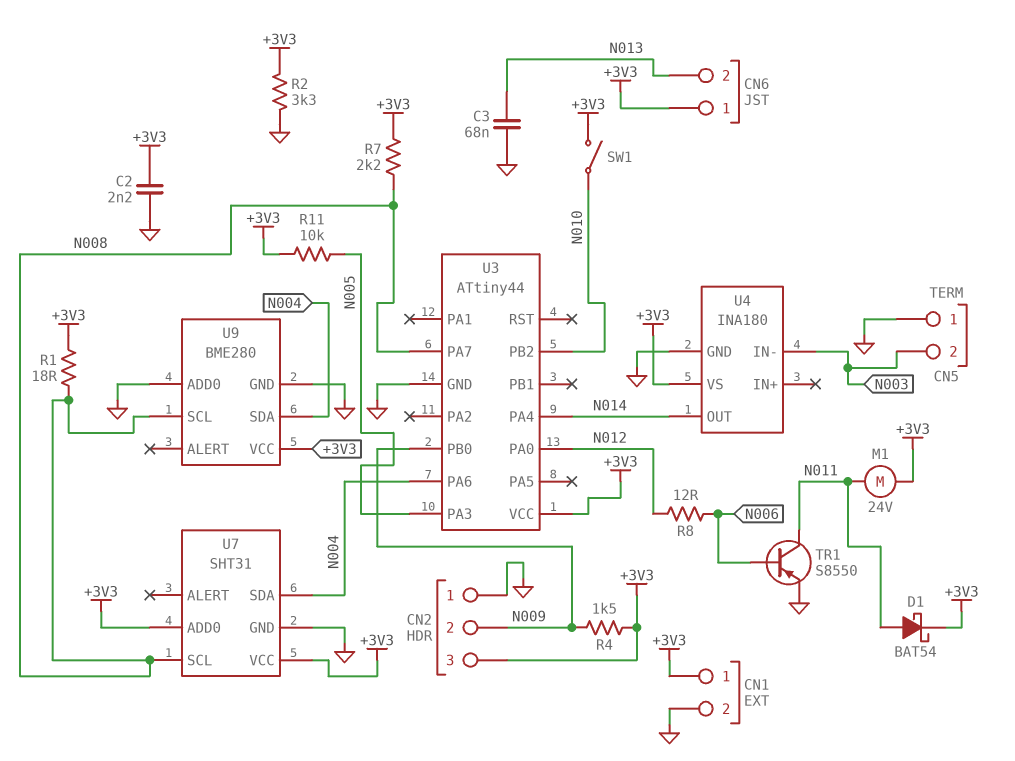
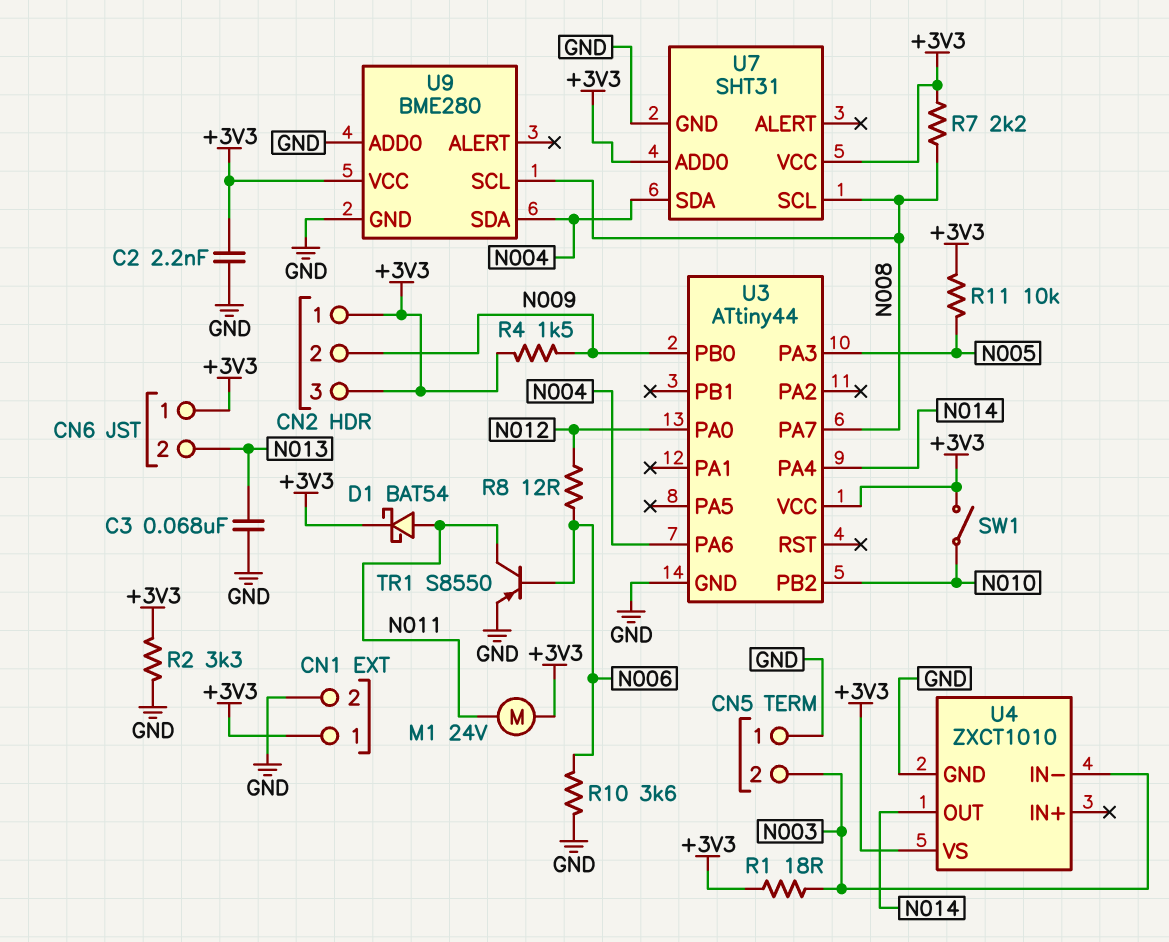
CN2 pin 1: GND -> +3V3
R1: 18 (+3V3, N008) -> 18 (+3V3, N003)
R10: none -> 3.6k (GND, N006)
U4: INA180 -> ZXCT1010

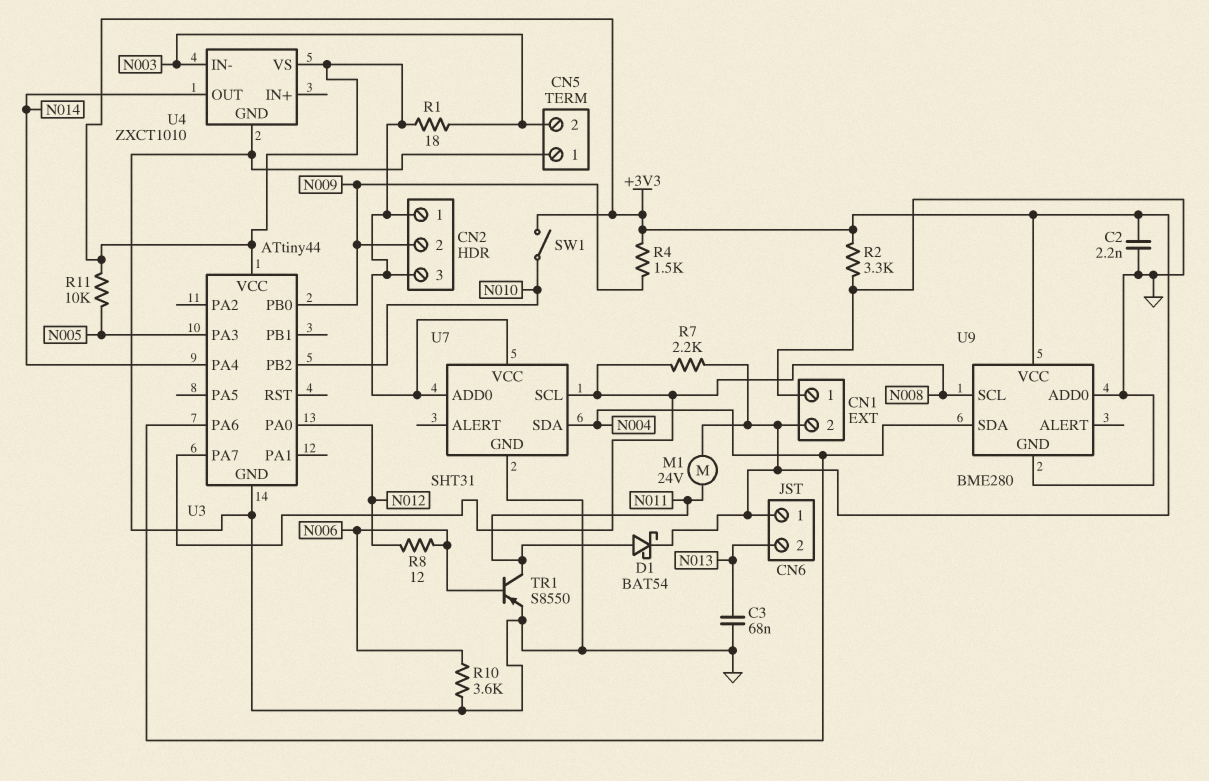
CN1 pin 1: +3V3 -> GND
CN1 pin 2: GND -> +3V3

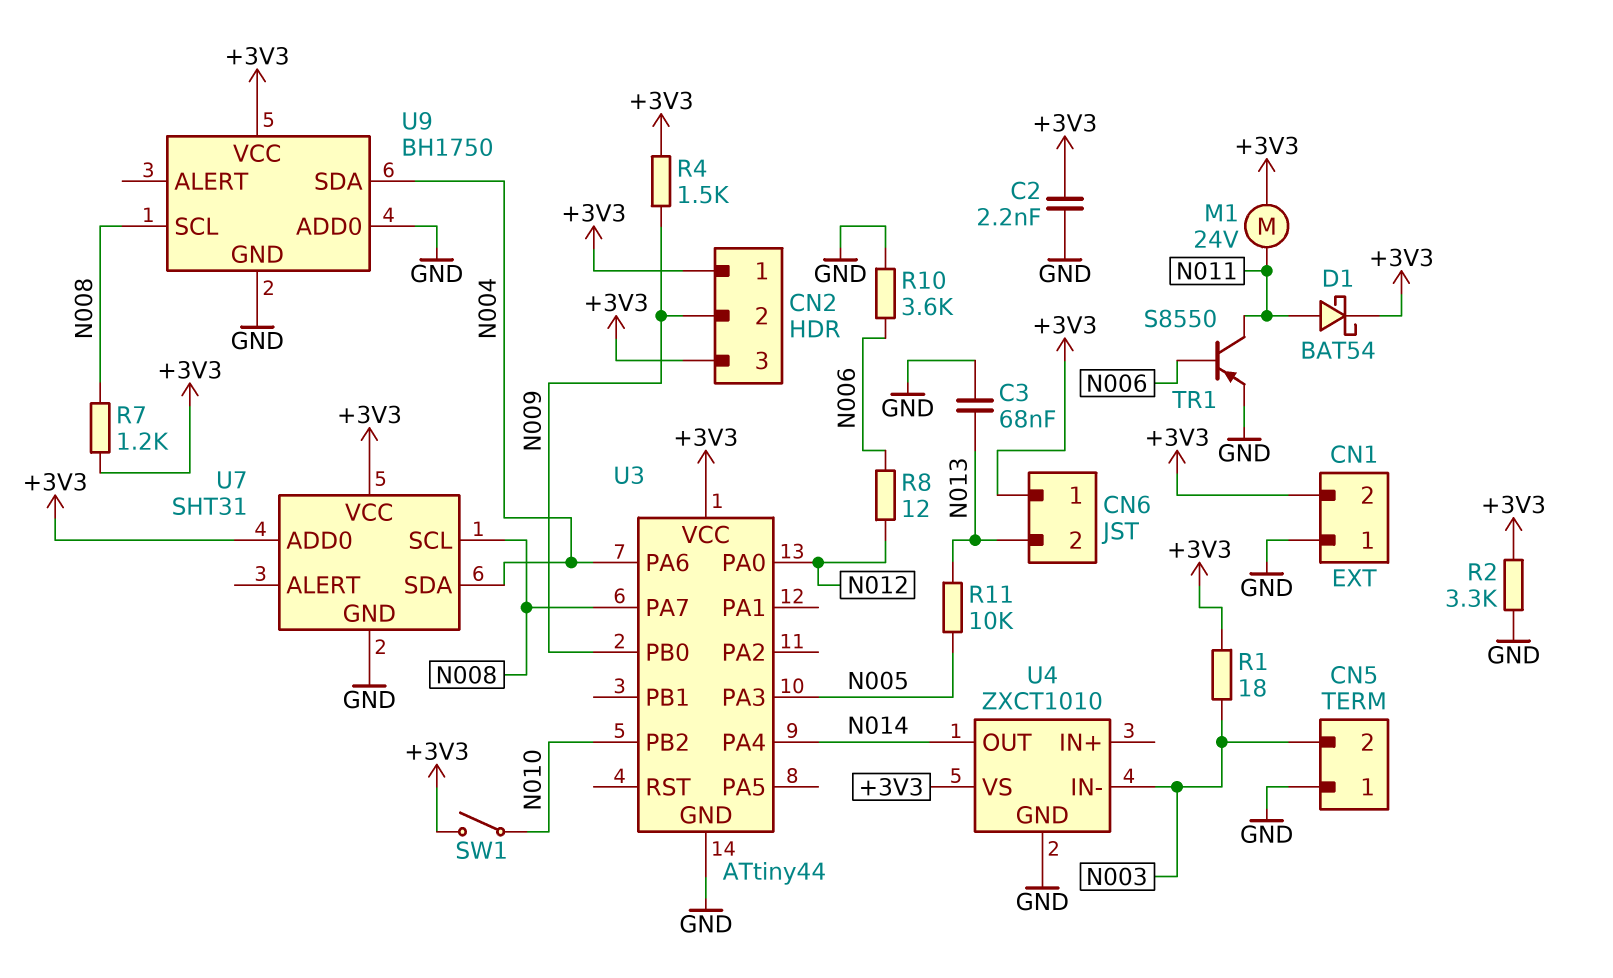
R7: 2.2k (+3V3, N008) -> 1.2k (+3V3, N008)
R11: 10k (+3V3, N005) -> 10k (N005, N013)
U9: BME280 -> BH1750

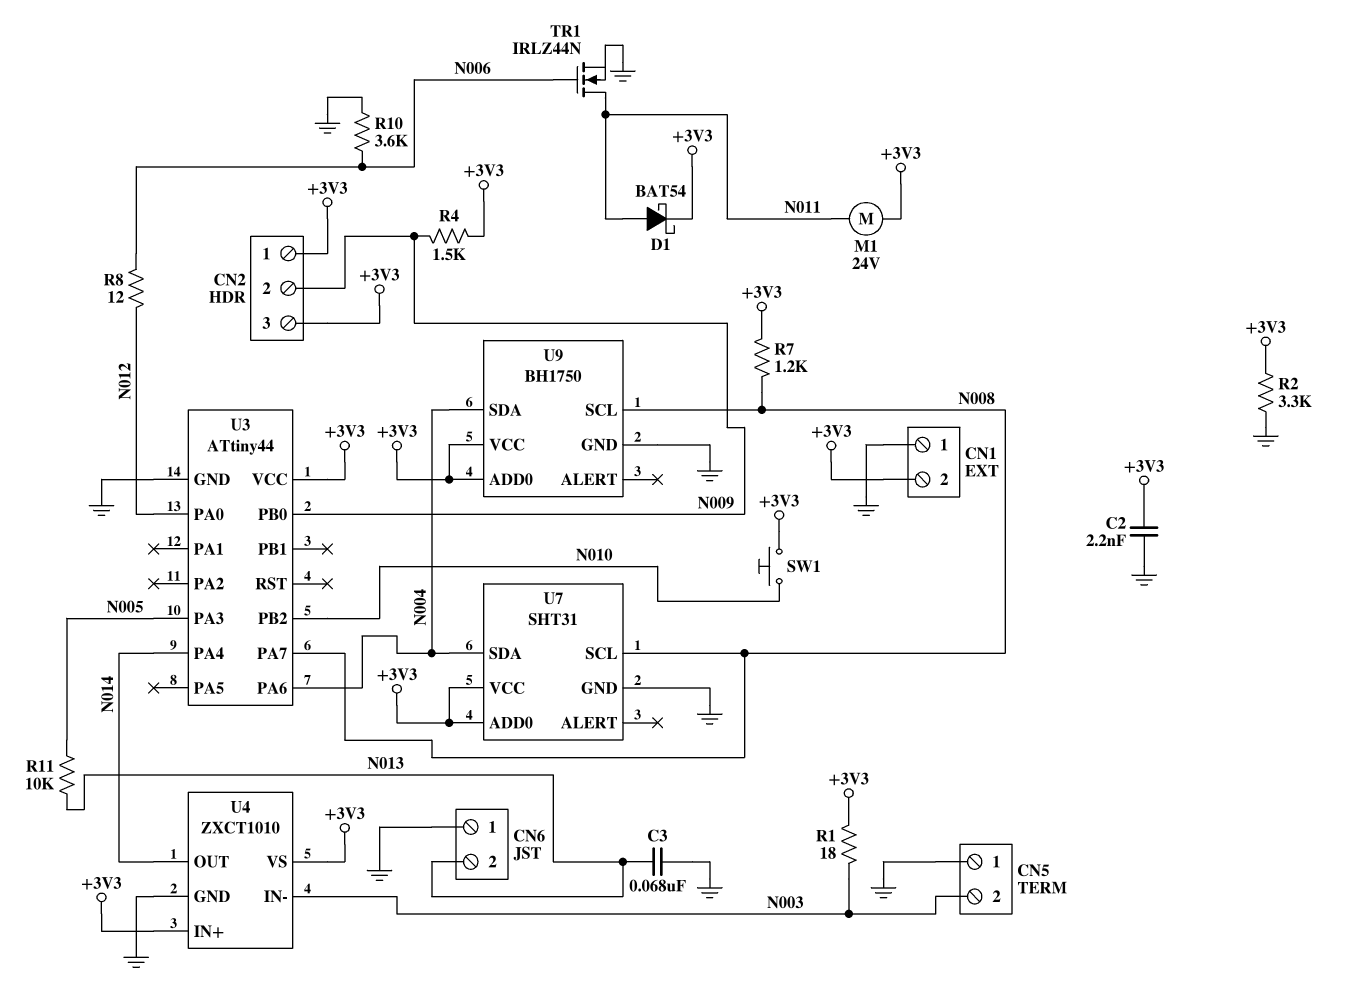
CN6 pin 1: +3V3 -> GND
SW1: switch (+3V3, N010) -> button (+3V3, N010)
TR1: PNP S8550 (B N006, C N011, E GND) -> NMOS IRLZ44N (G N006, D N011, S GND)
U4 pin IN+: none -> +3V3
U9 pin ADD0: GND -> +3V3

